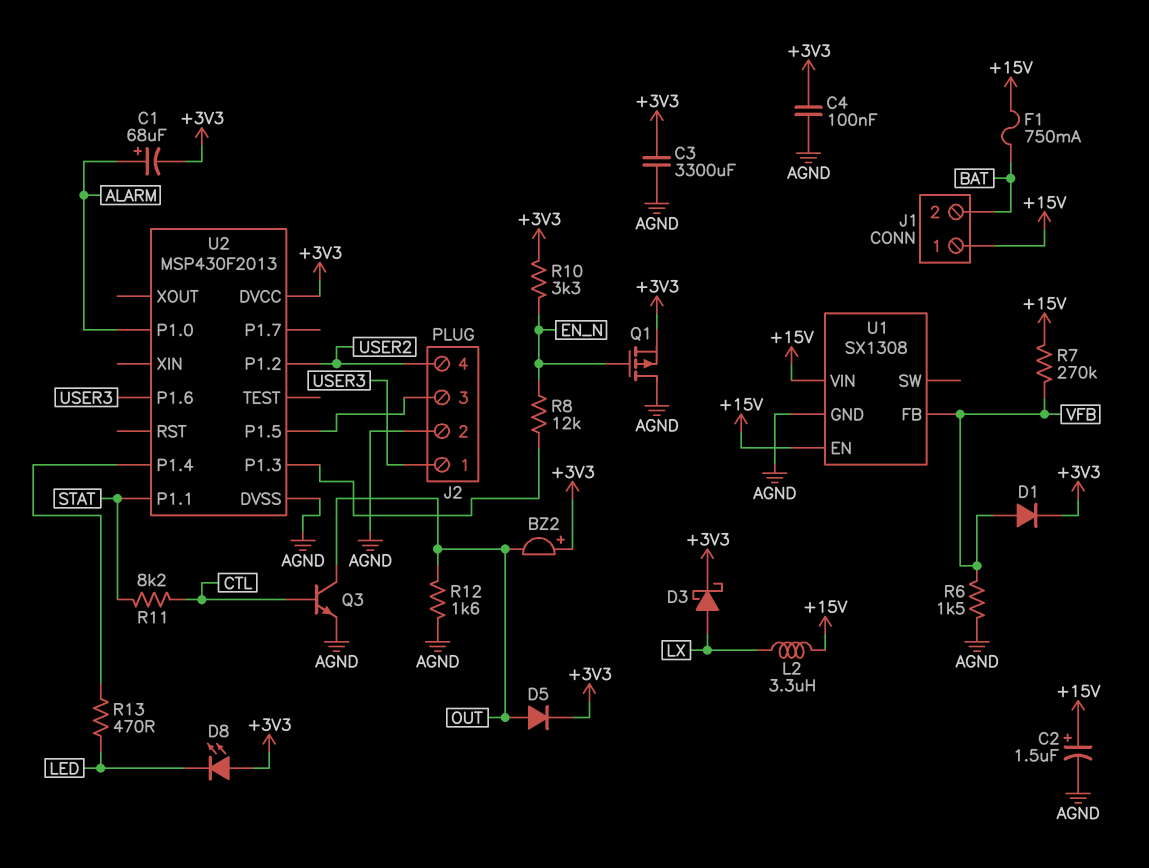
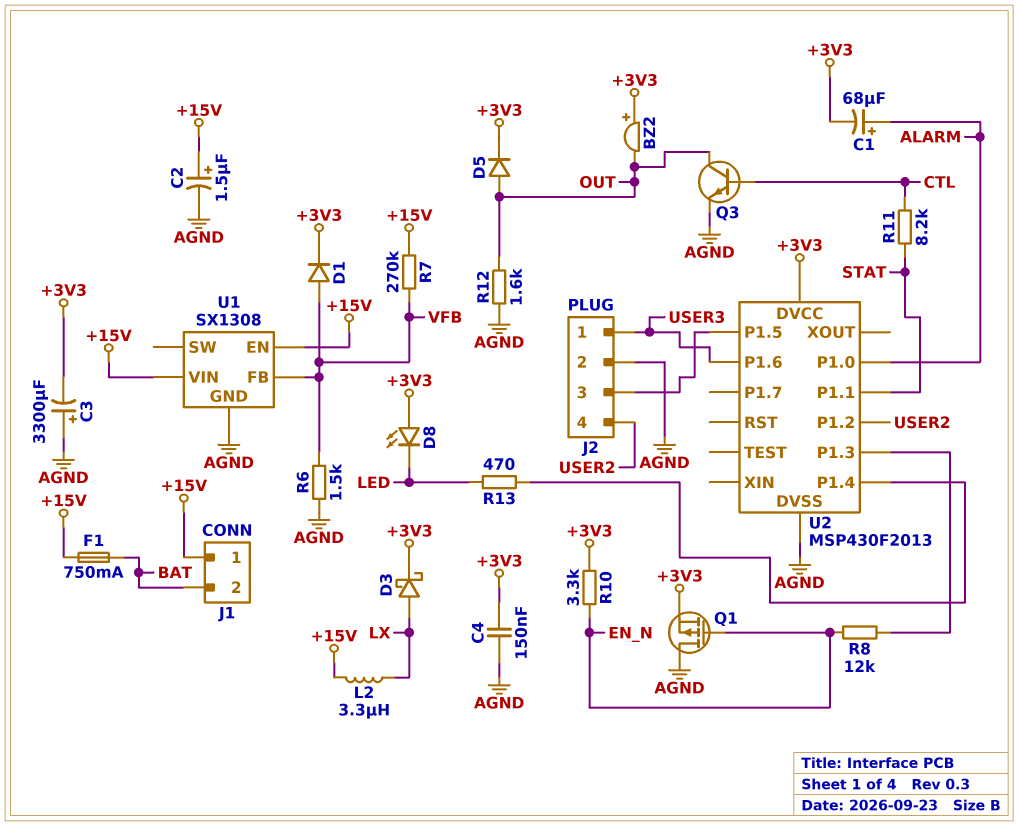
C3: 3300uF (+3V3, AGND) -> 3300uF (plus AGND, minus +3V3)
C4: 100nF (+3V3, AGND) -> 150nF (+3V3, AGND)

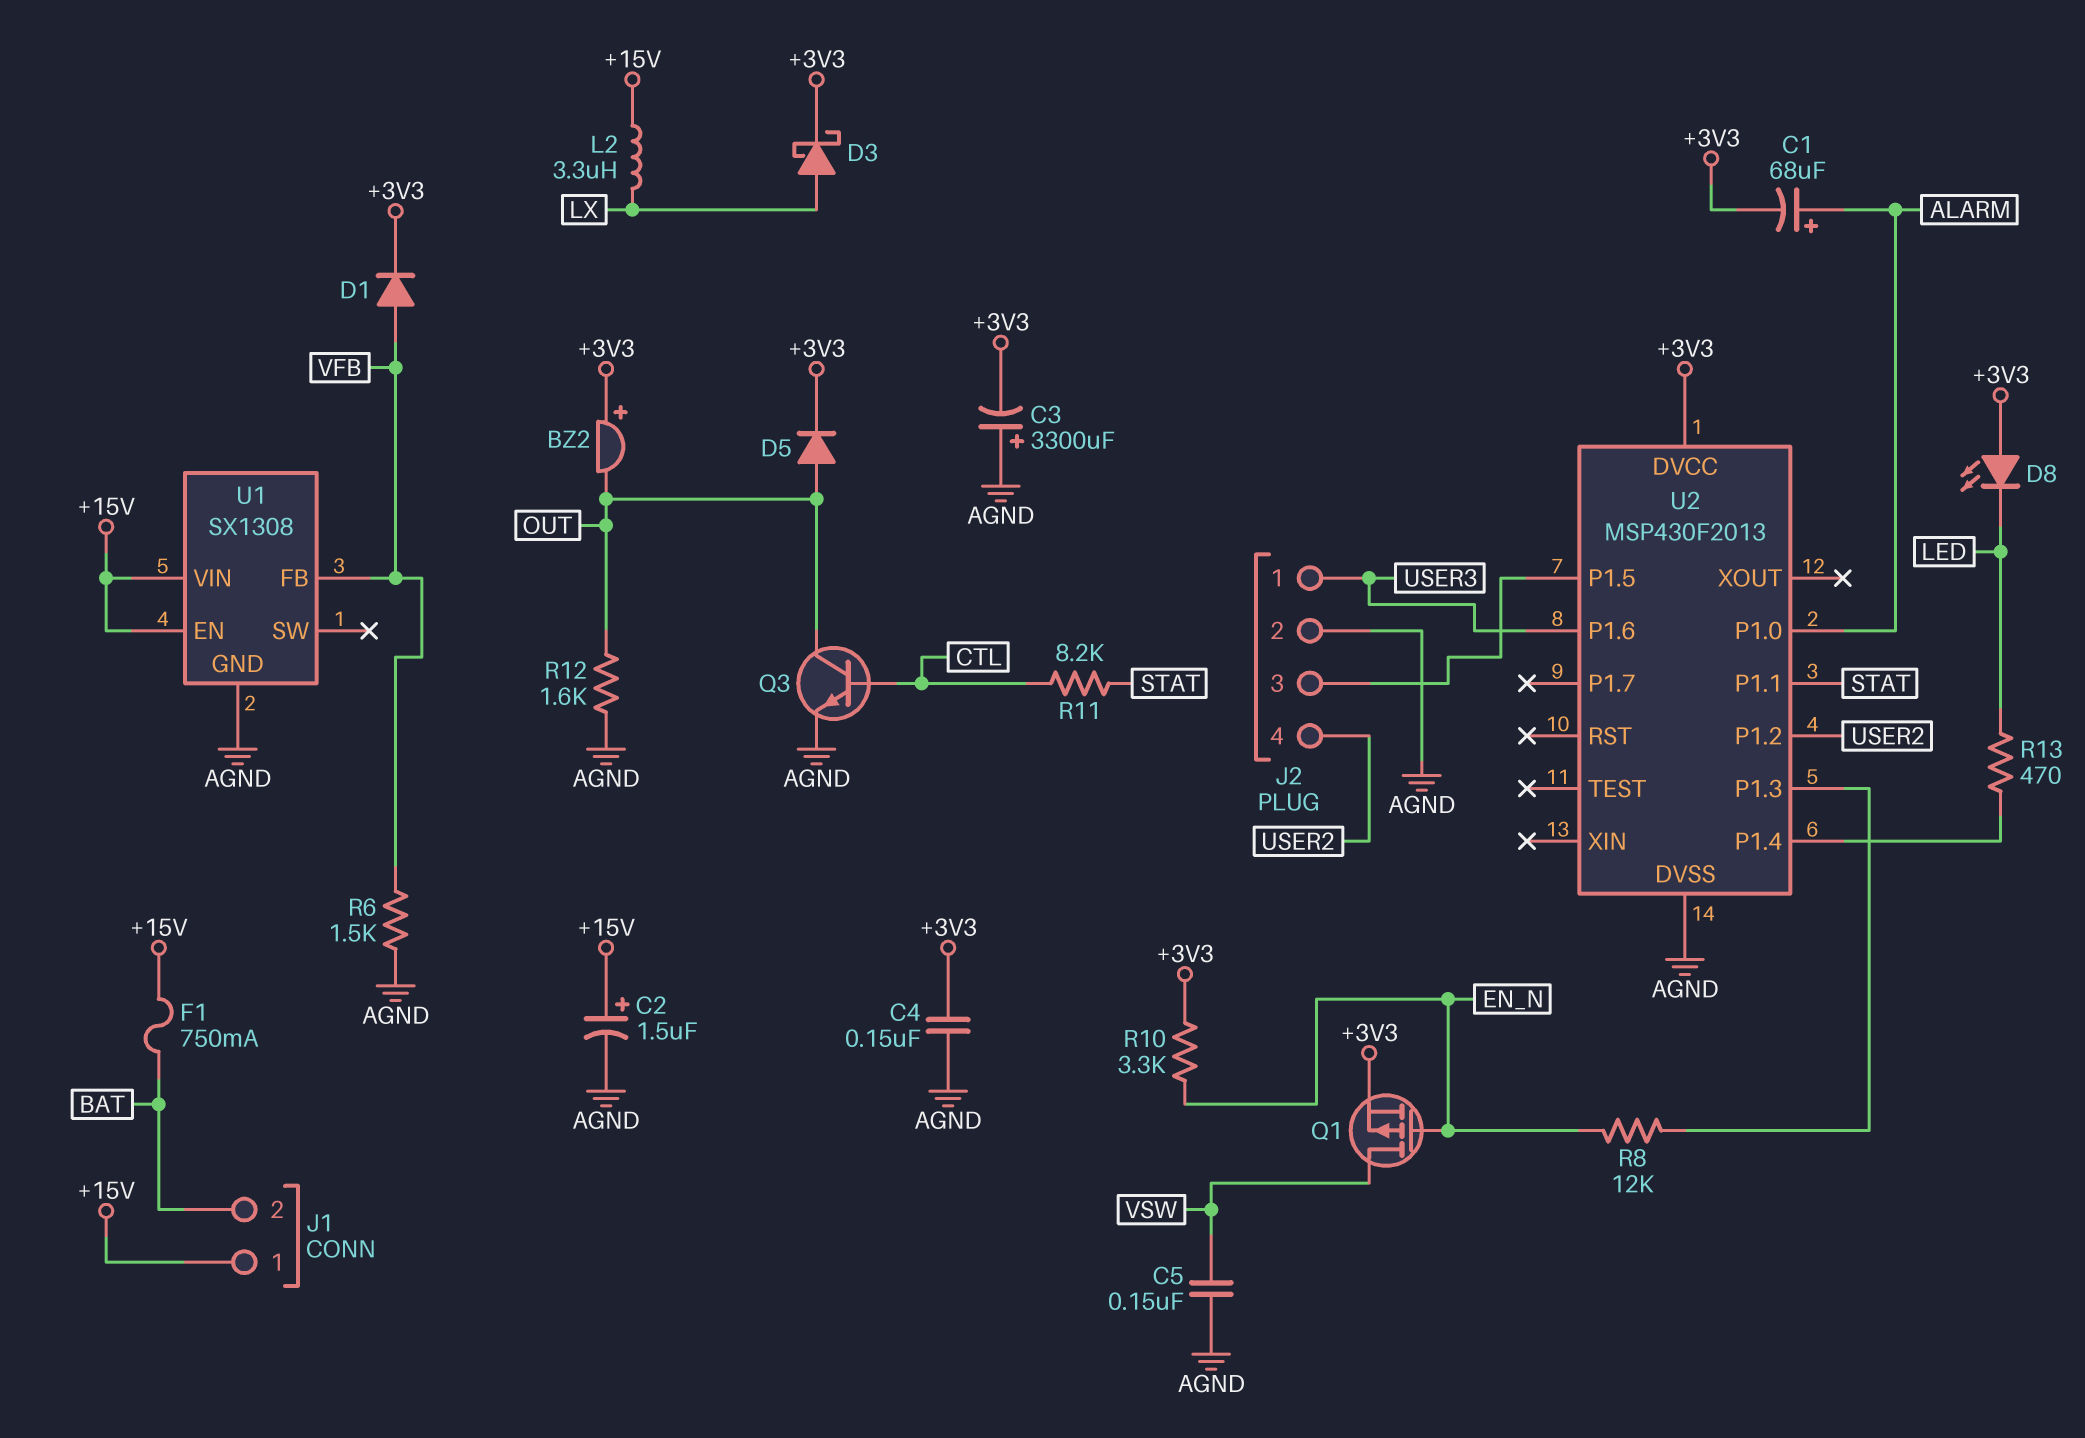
C5: none -> 150nF (AGND, VSW)
Q1: PMOS (G EN_N, D AGND, S +3V3) -> PMOS (G EN_N, D VSW, S +3V3)
R7: 270k (+15V, VFB) -> none

